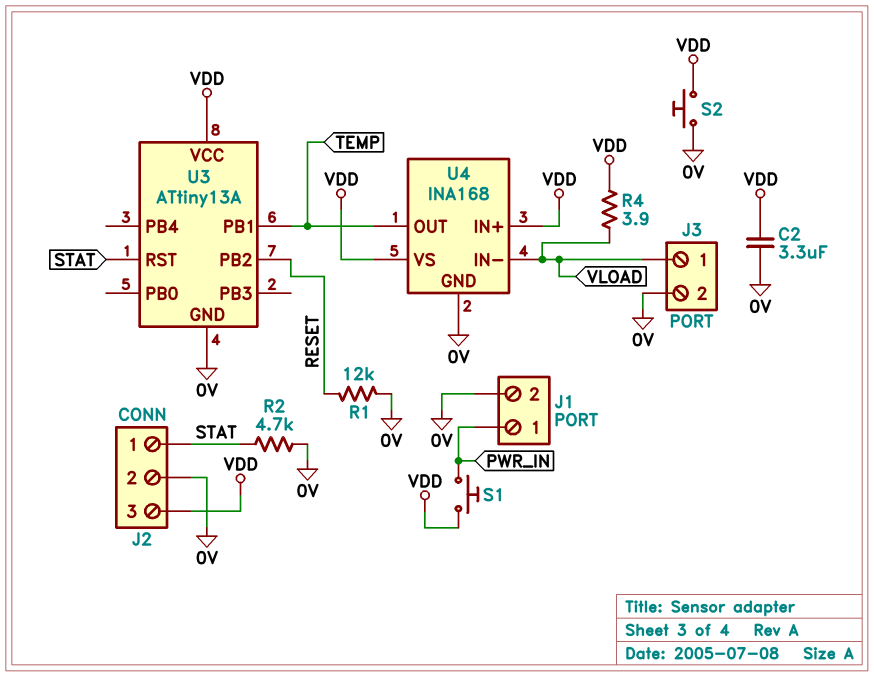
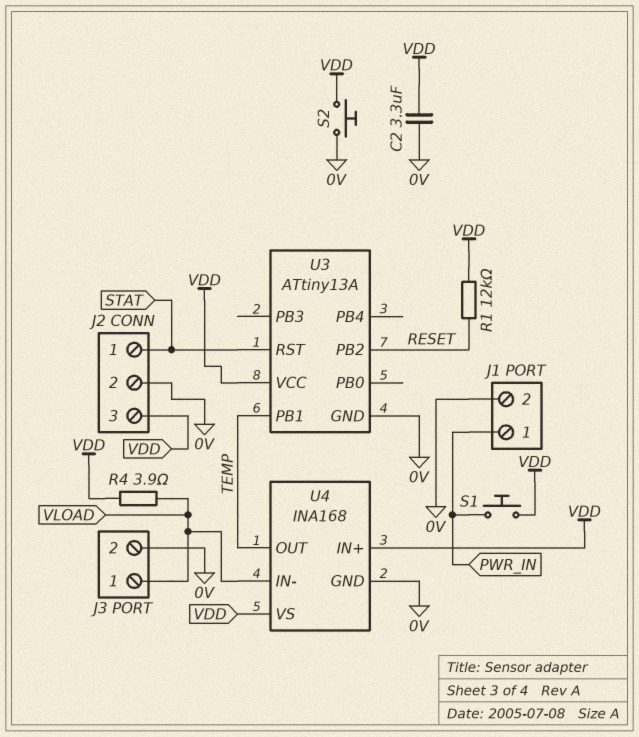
R1: 12k (0V, RESET) -> 12k (RESET, VDD)
R2: 4.7k (0V, STAT) -> none

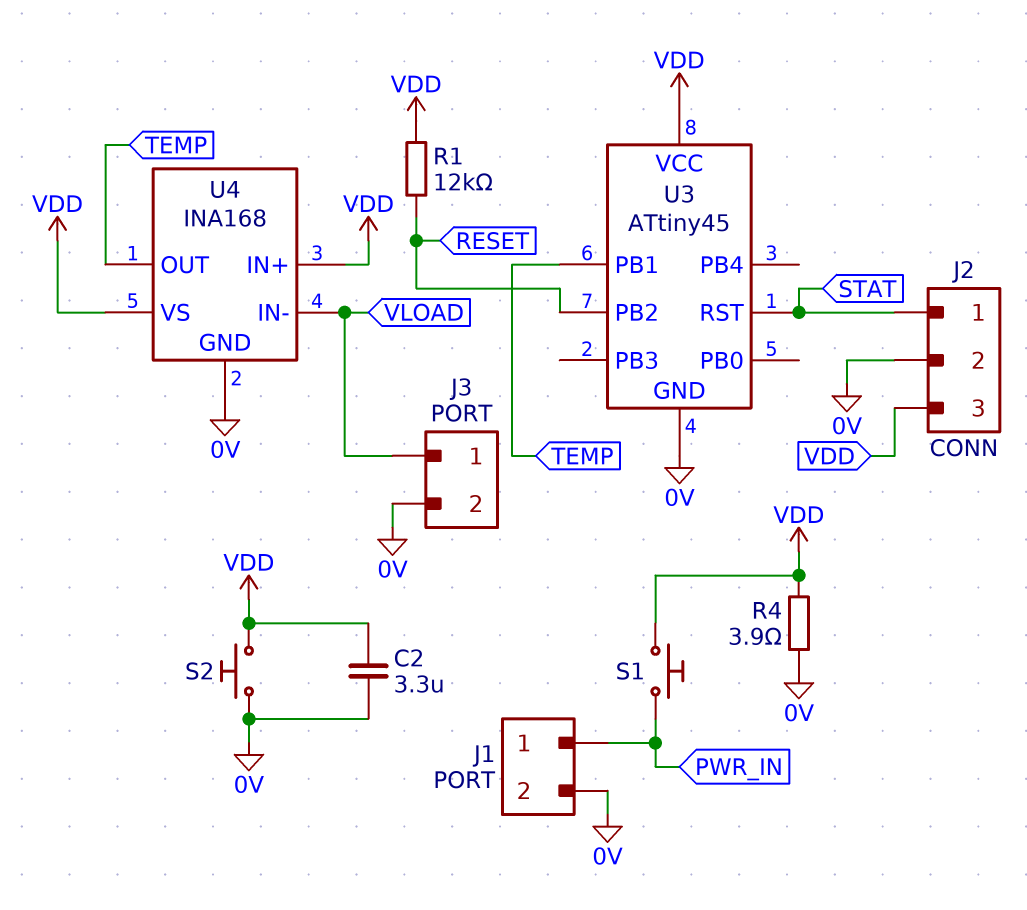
R4: 3.9 (VDD, VLOAD) -> 3.9 (0V, VDD)
U3: ATtiny13A -> ATtiny45

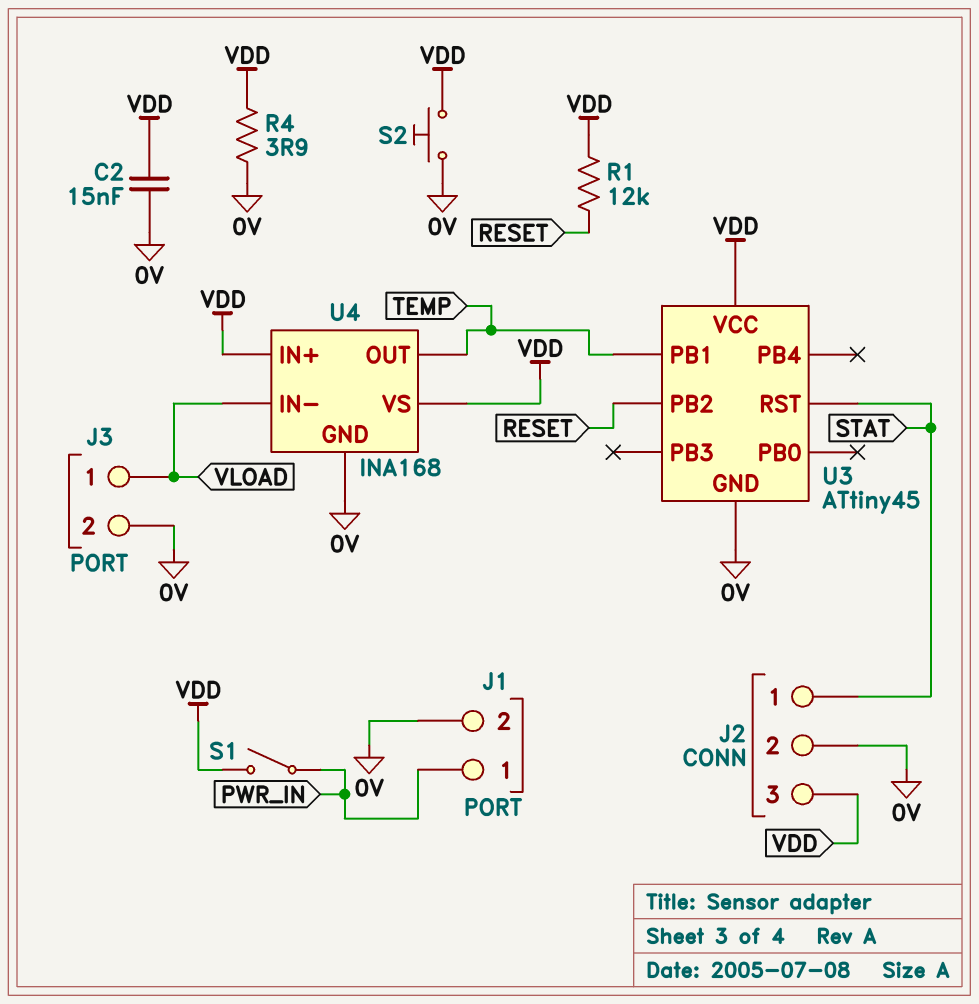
C2: 3.3uF (0V, VDD) -> 15nF (0V, VDD)
S1: button (PWR_IN, VDD) -> switch (PWR_IN, VDD)

